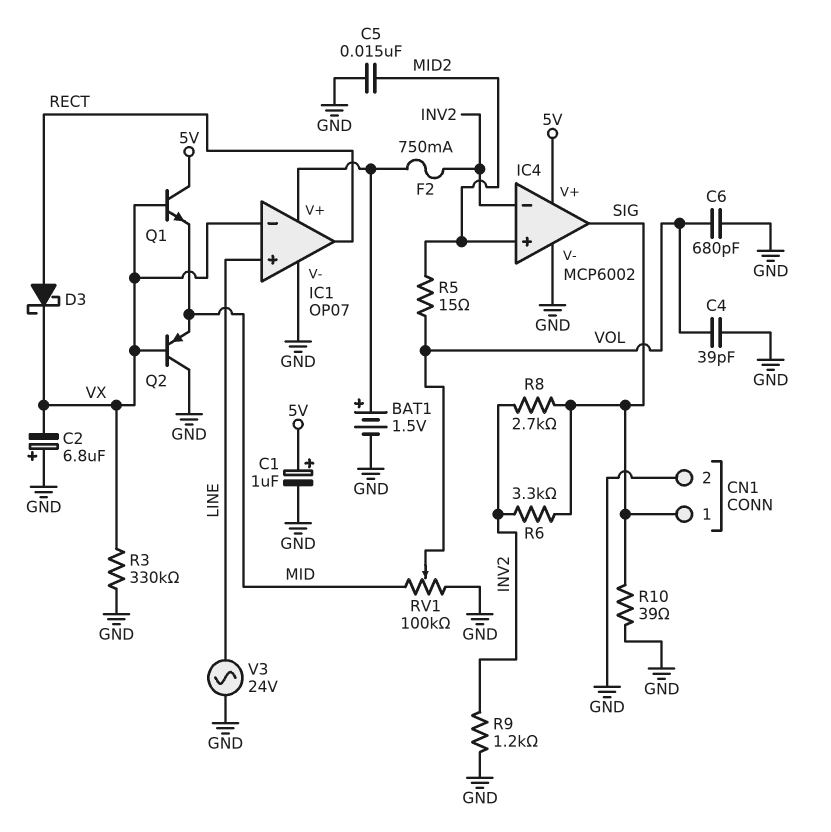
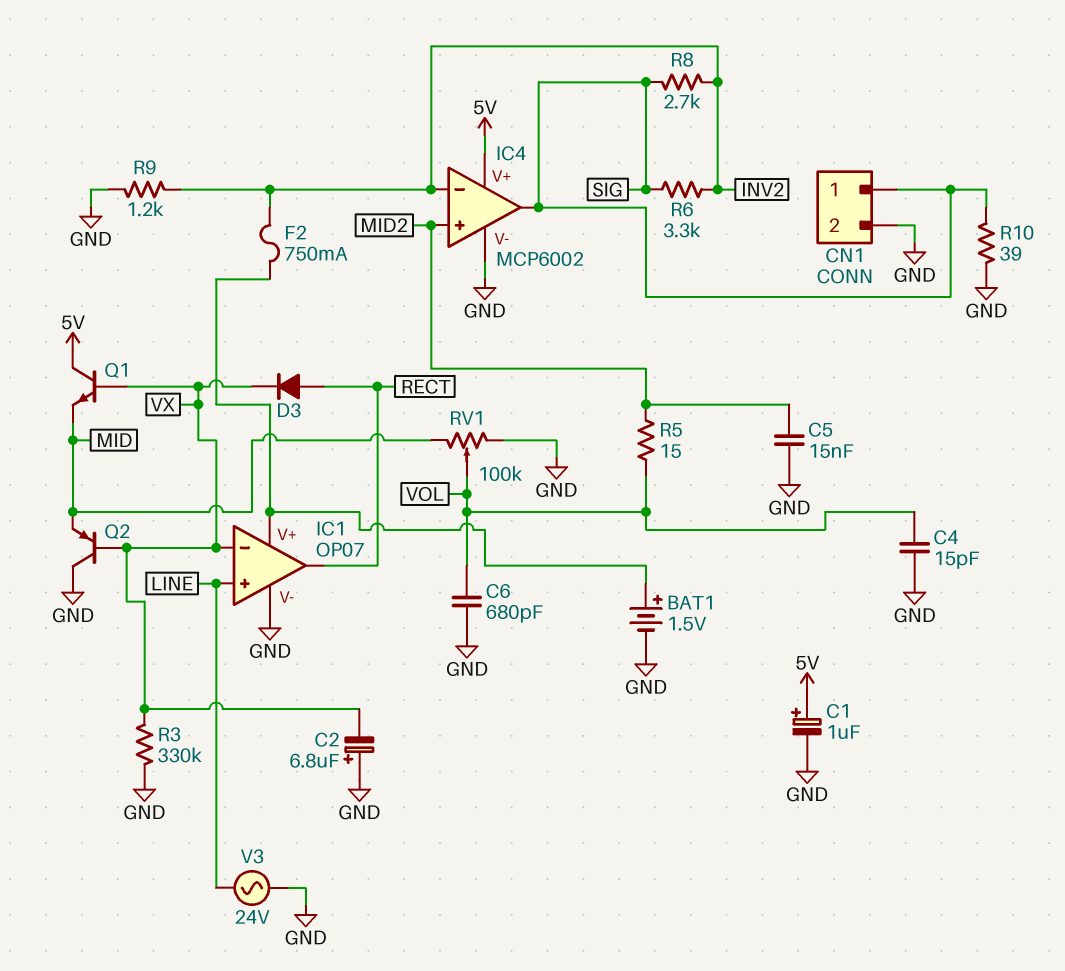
C4: 39pF (GND, VOL) -> 15pF (GND, VOL)
D3: schottky (A RECT, K VX) -> diode (A RECT, K VX)

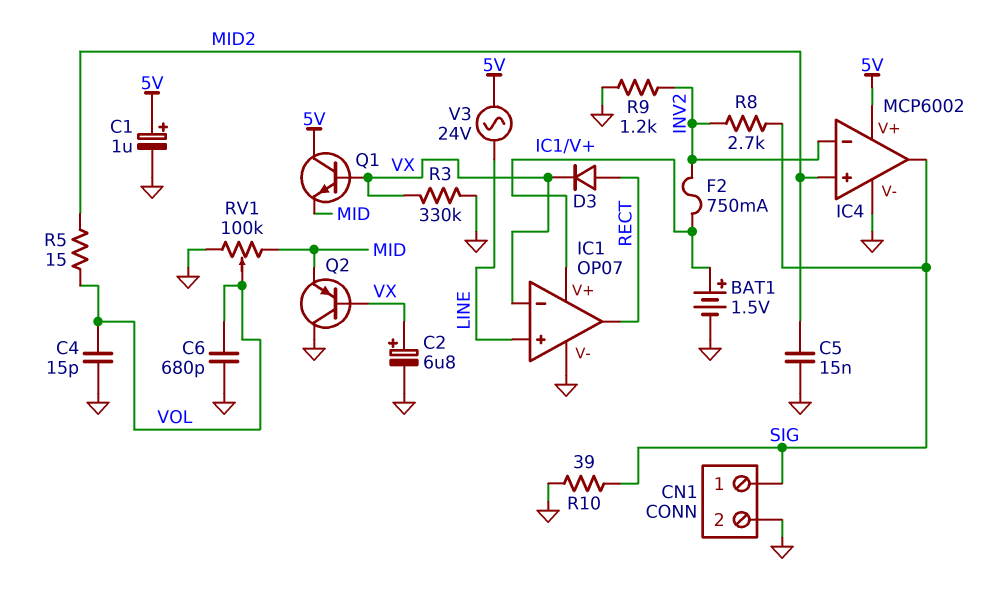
C2: 6.8uF (plus GND, minus VX) -> 6.8uF (plus VX, minus GND)
R6: 3.3k (INV2, SIG) -> none
V3: AC 24V (GND, LINE) -> AC 24V (5V, LINE)

